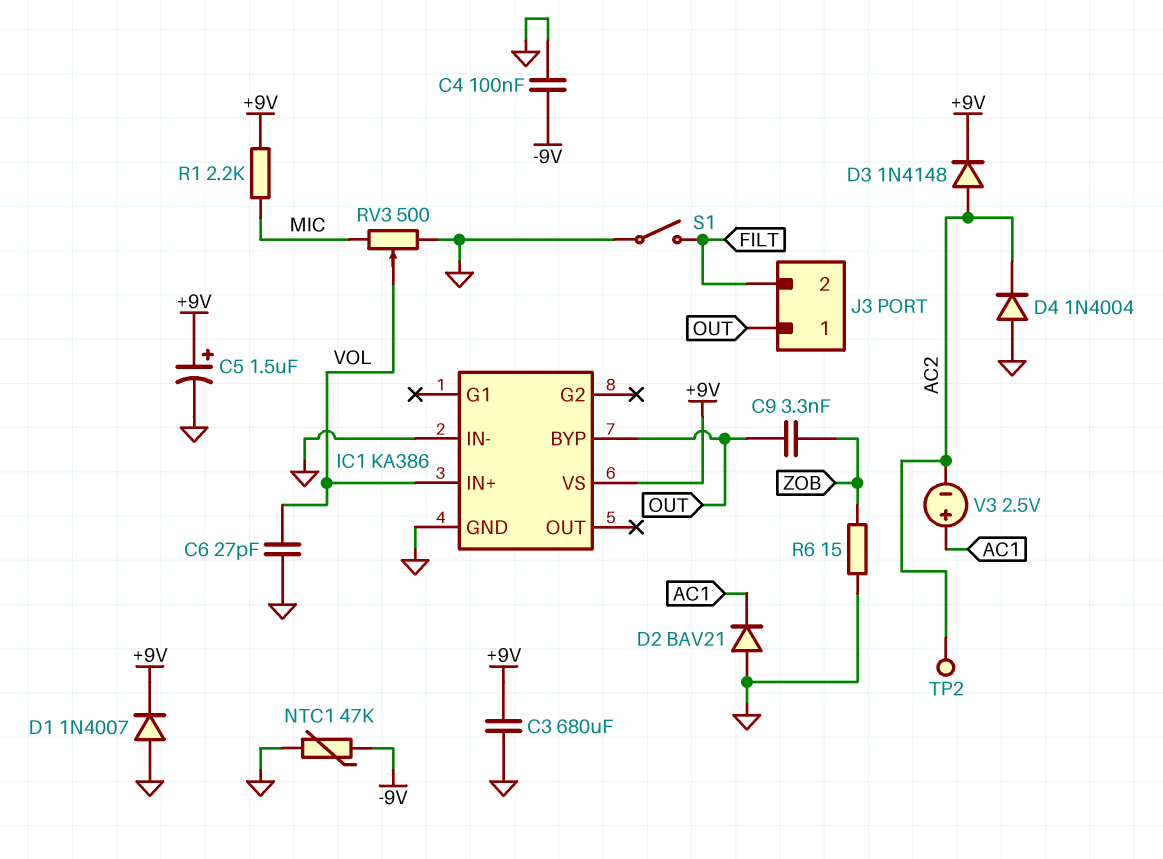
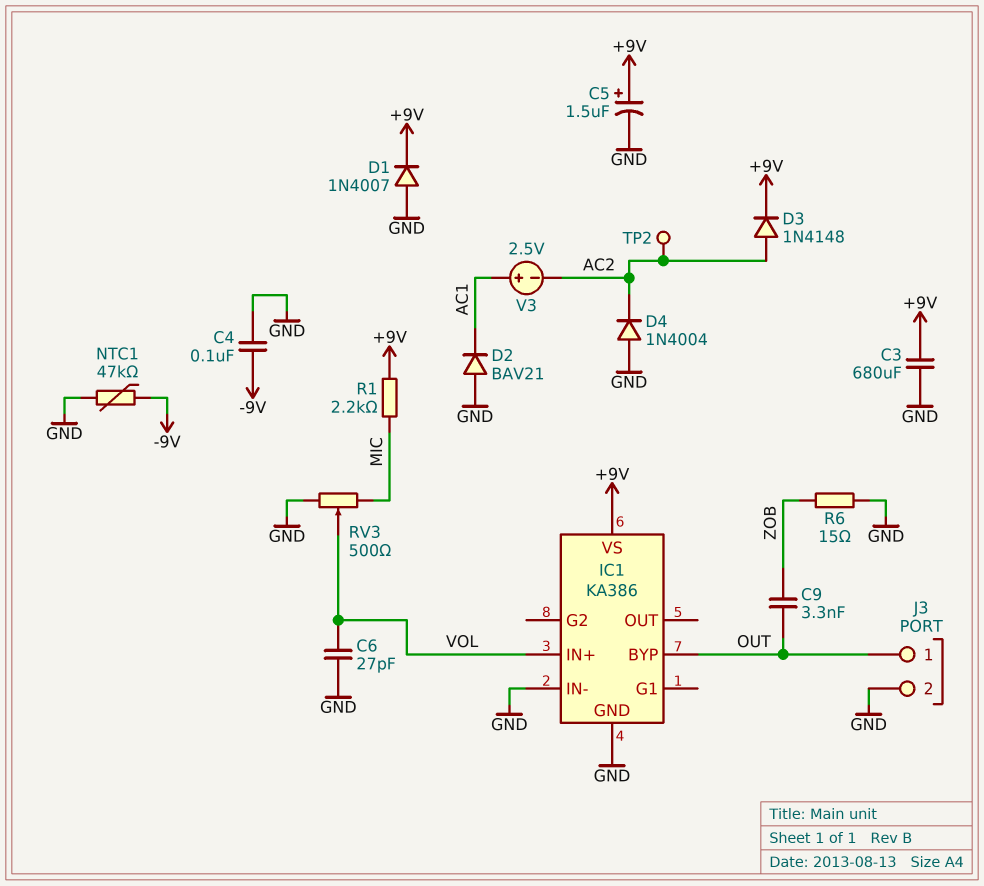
J3 pin 2: FILT -> GND
S1: switch (FILT, GND) -> none

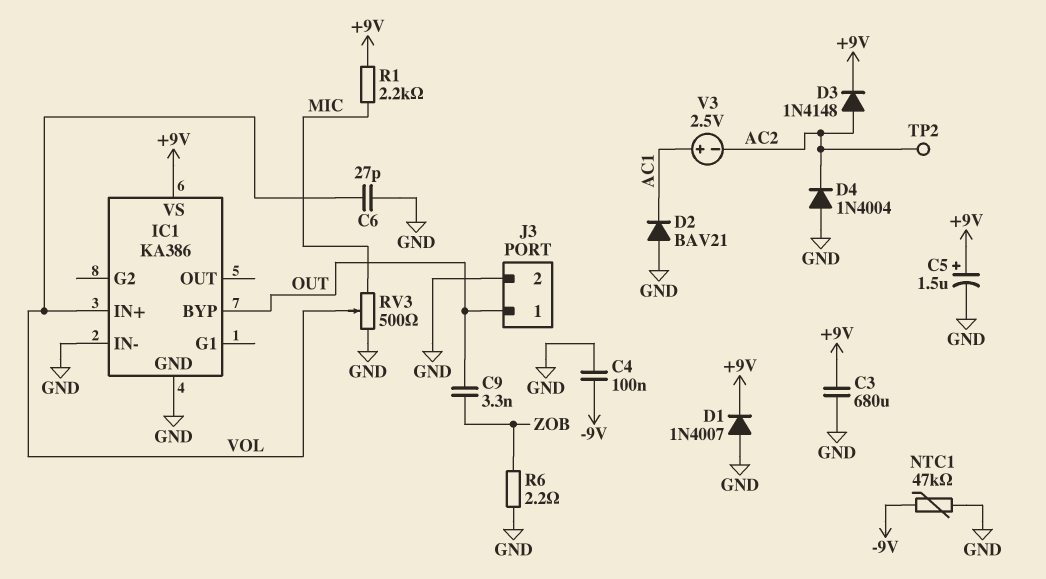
R6: 15 (GND, ZOB) -> 2.2 (GND, ZOB)

